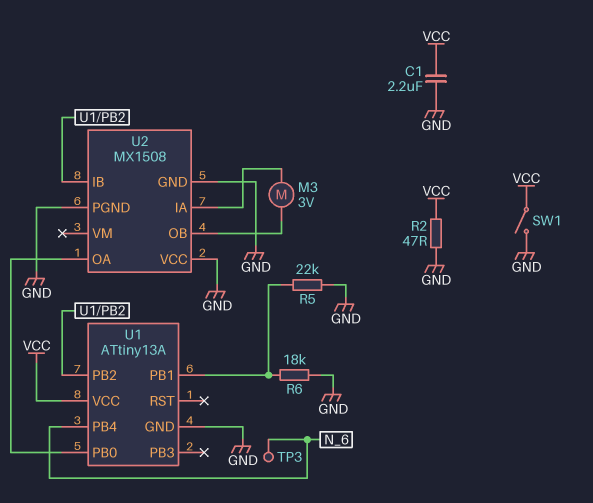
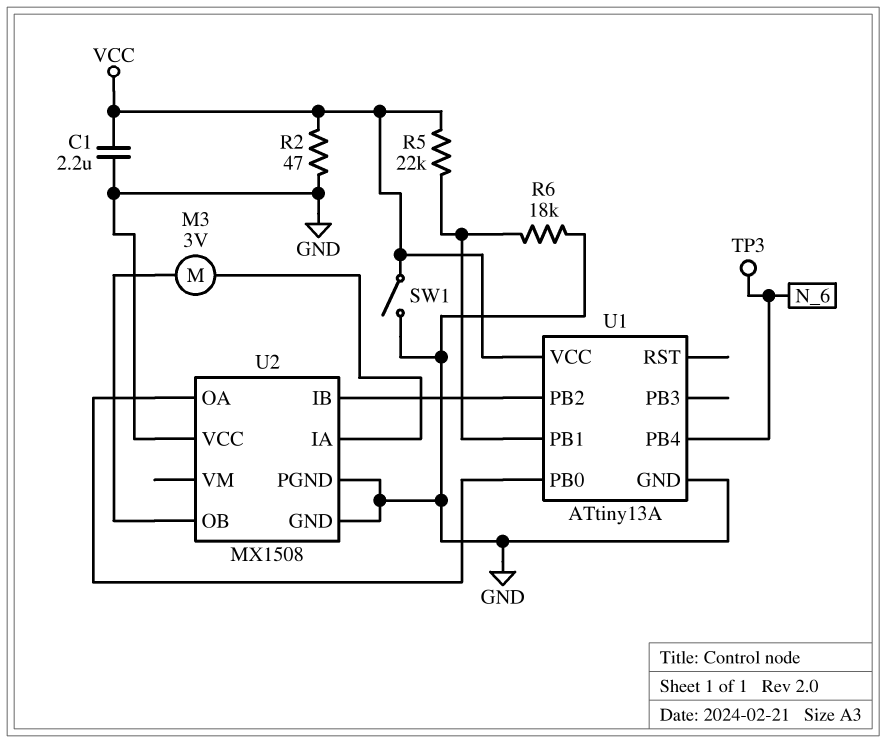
R5: 22k (GND, U1/PB1) -> 22k (U1/PB1, VCC)

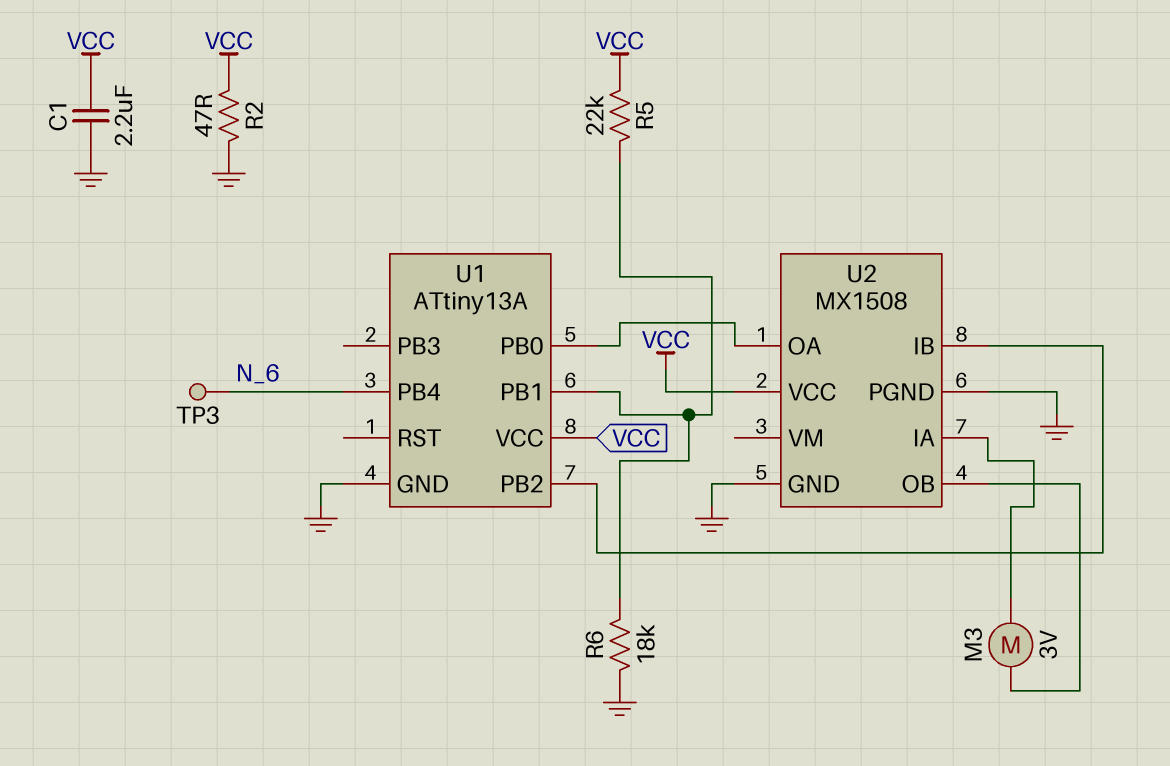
SW1: switch (GND, VCC) -> none
U2 pin VCC: GND -> VCC

